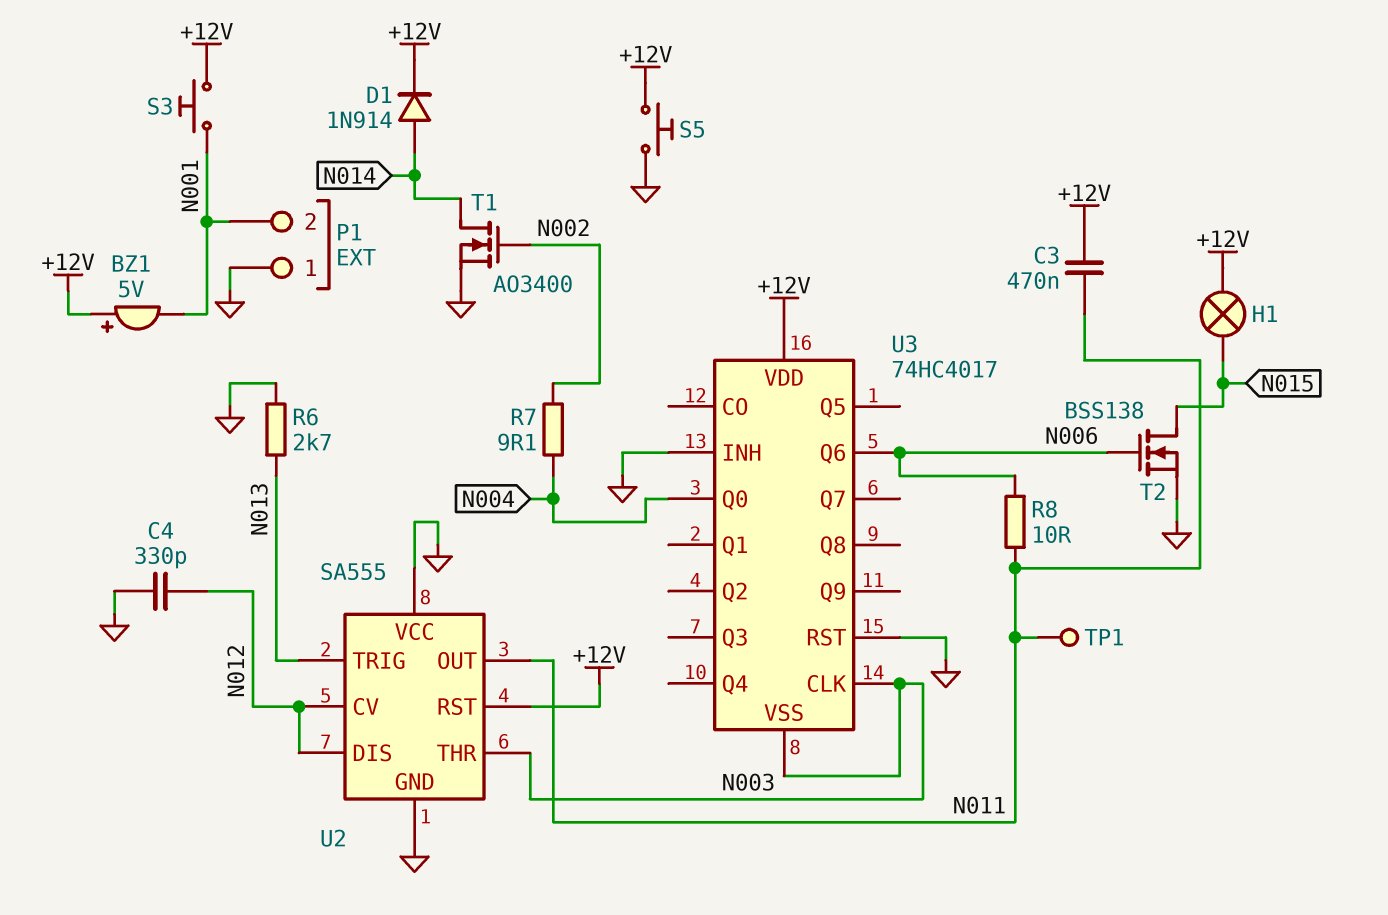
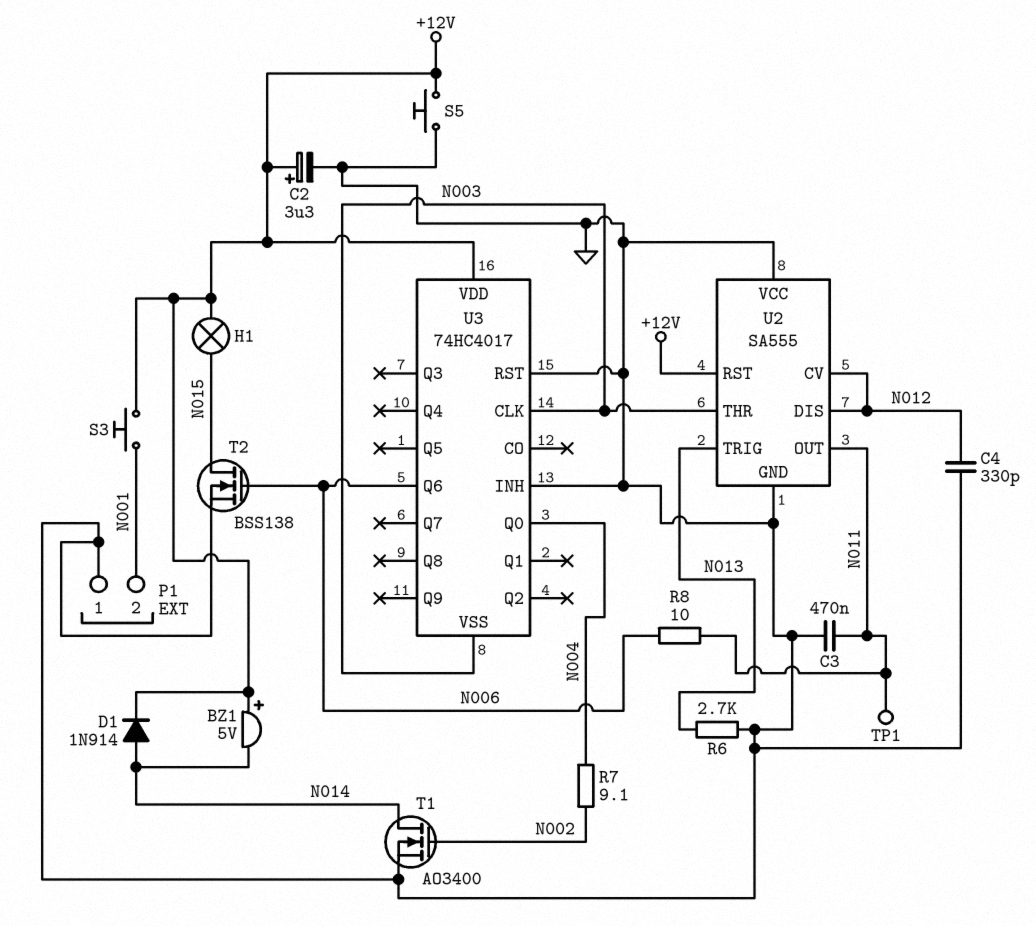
BZ1: buzzer 5V (plus +12V, minus N001) -> buzzer 5V (plus +12V, minus N014)
C2: none -> 3.3uF (plus +12V, minus GND)
C3: 470nF (+12V, N011) -> 470nF (GND, N011)

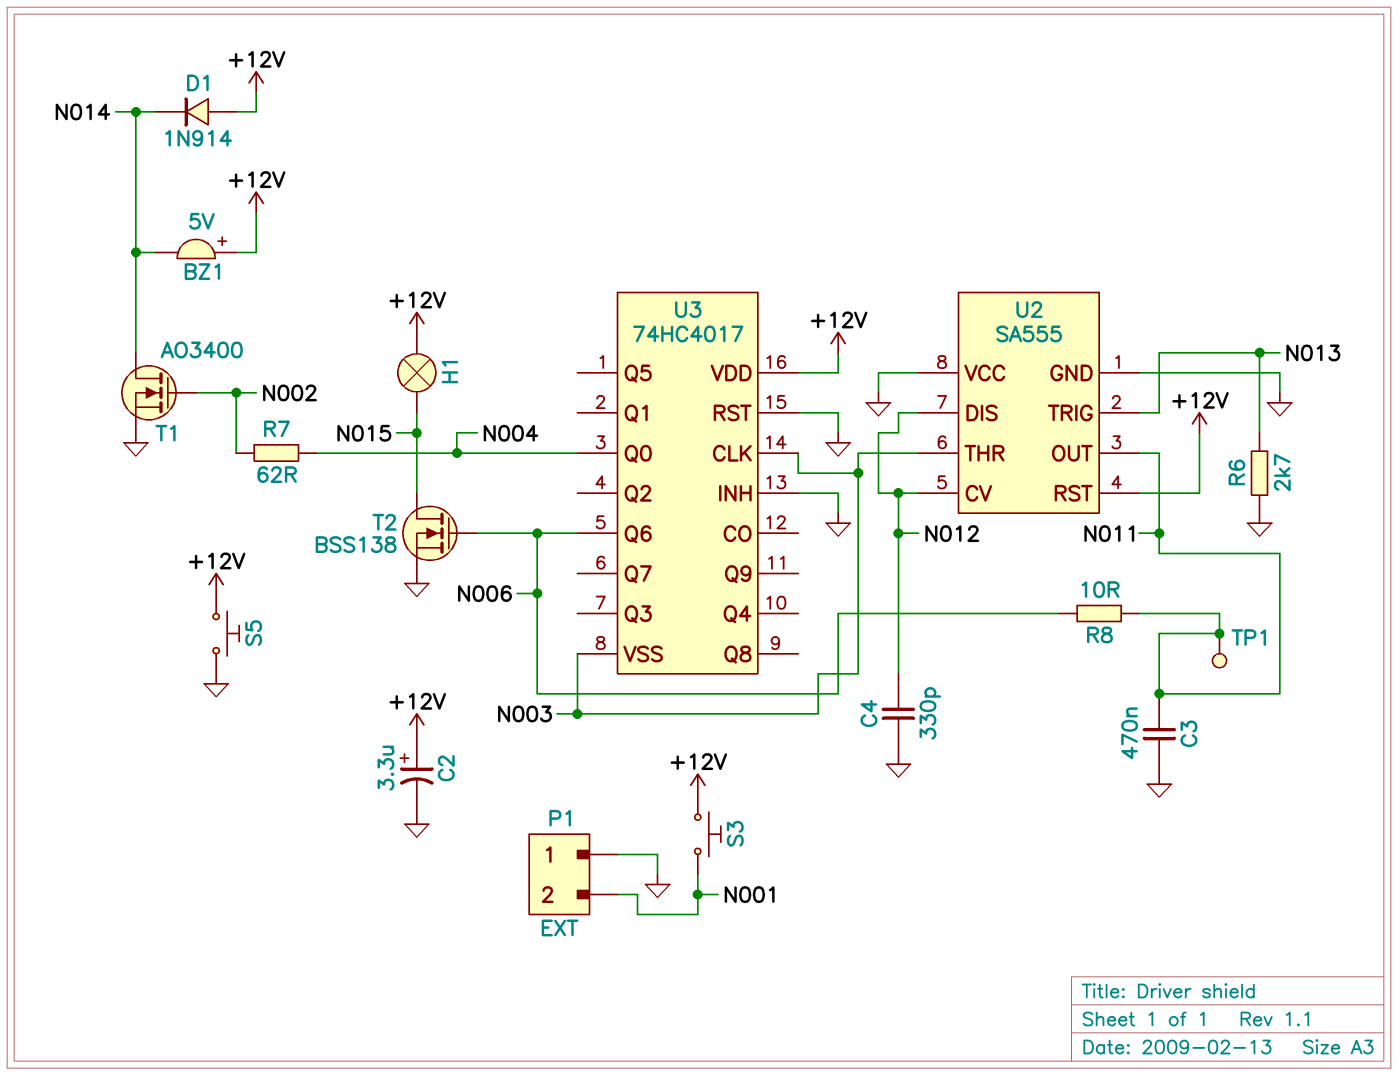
D1: diode 1N914 (A N014, K +12V) -> diode 1N914 (A +12V, K N014)
R7: 9.1 (N002, N004) -> 62 (N002, N004)

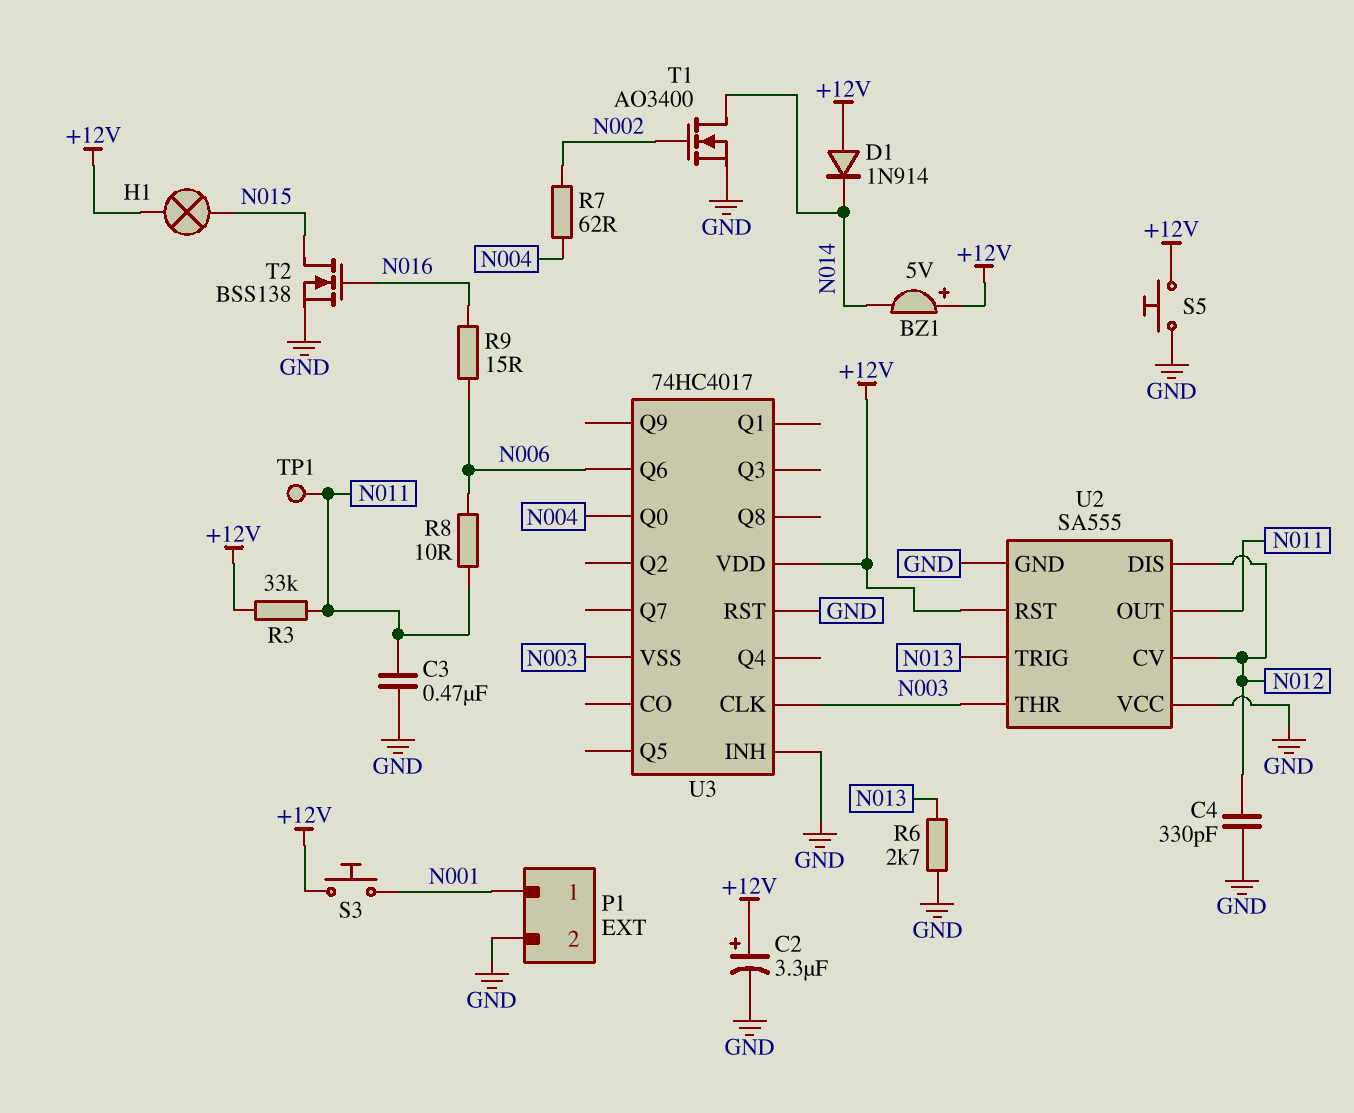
P1 pin 1: GND -> N001
P1 pin 2: N001 -> GND
R3: none -> 33k (+12V, N011)
R9: none -> 15 (N006, N016)
T2: NMOS BSS138 (G N006, D N015, S GND) -> NMOS BSS138 (G N016, D N015, S GND)

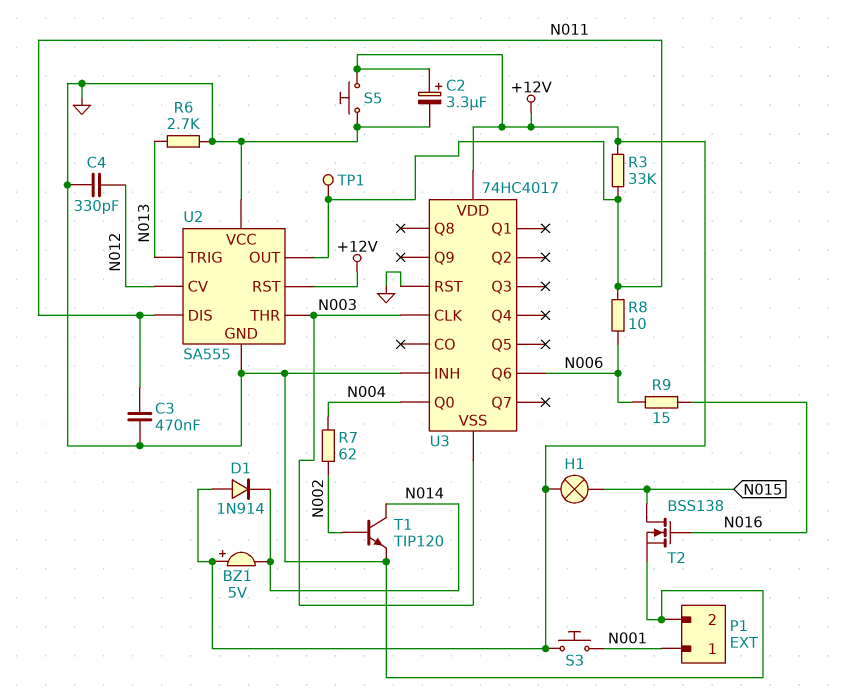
T1: NMOS AO3400 (G N002, D N014, S GND) -> NPN TIP120 (B N002, C N014, E GND)
U2 pin DIS: N012 -> N011

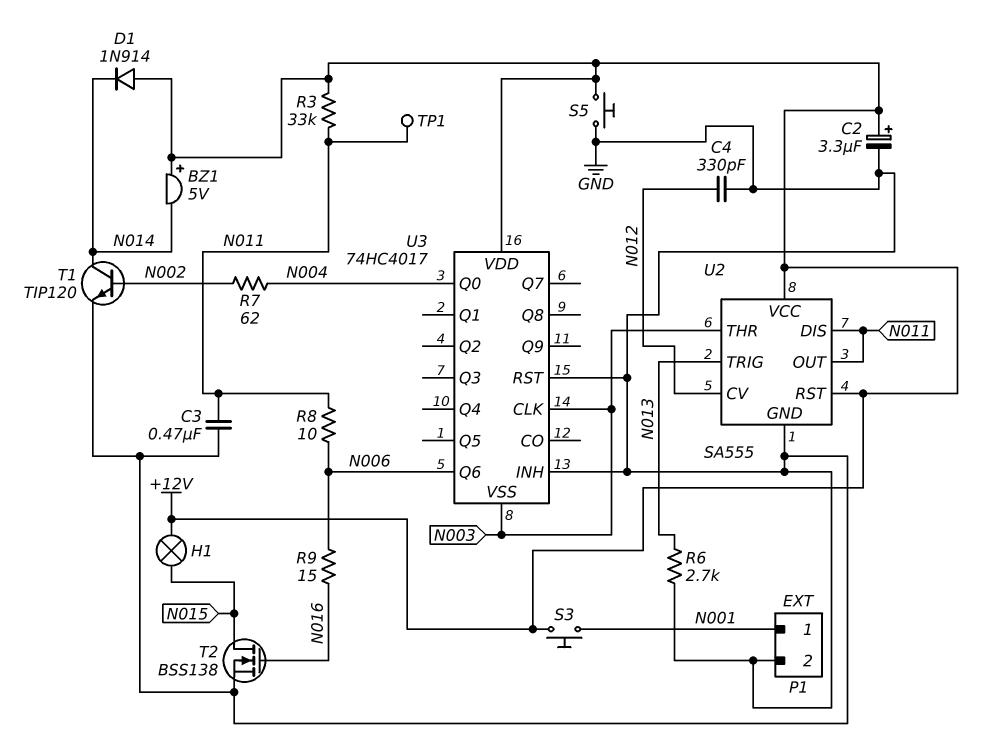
U2 pin VCC: GND -> +12V

